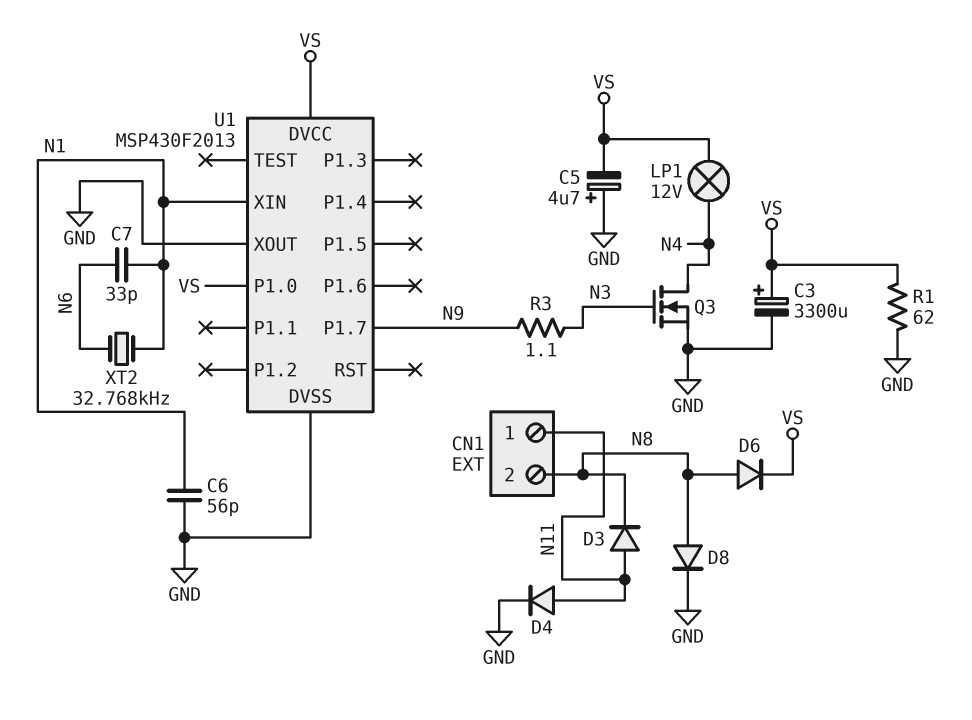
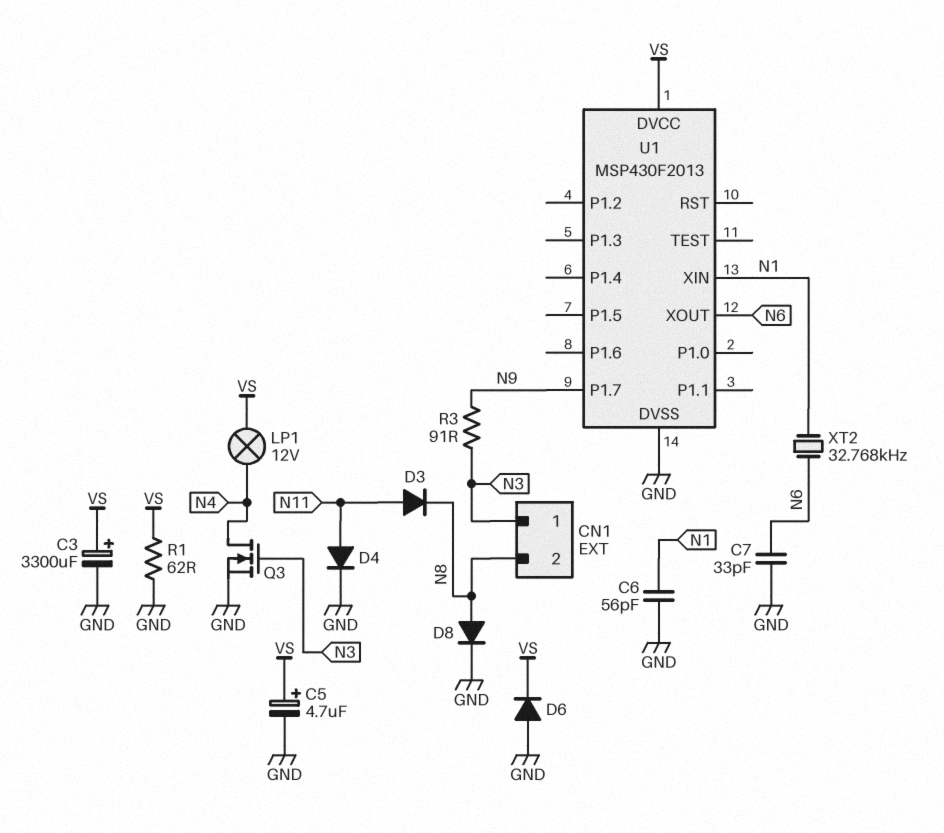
C5: 4.7uF (plus GND, minus VS) -> 4.7uF (plus VS, minus GND)
C7: 33pF (N1, N6) -> 33pF (GND, N6)
CN1 pin 1: N11 -> N3
D6: diode (A N8, K VS) -> diode (A GND, K VS)
R3: 1.1 (N3, N9) -> 91 (N3, N9)
U1 pin P1.0: VS -> none
U1 pin XOUT: GND -> N6

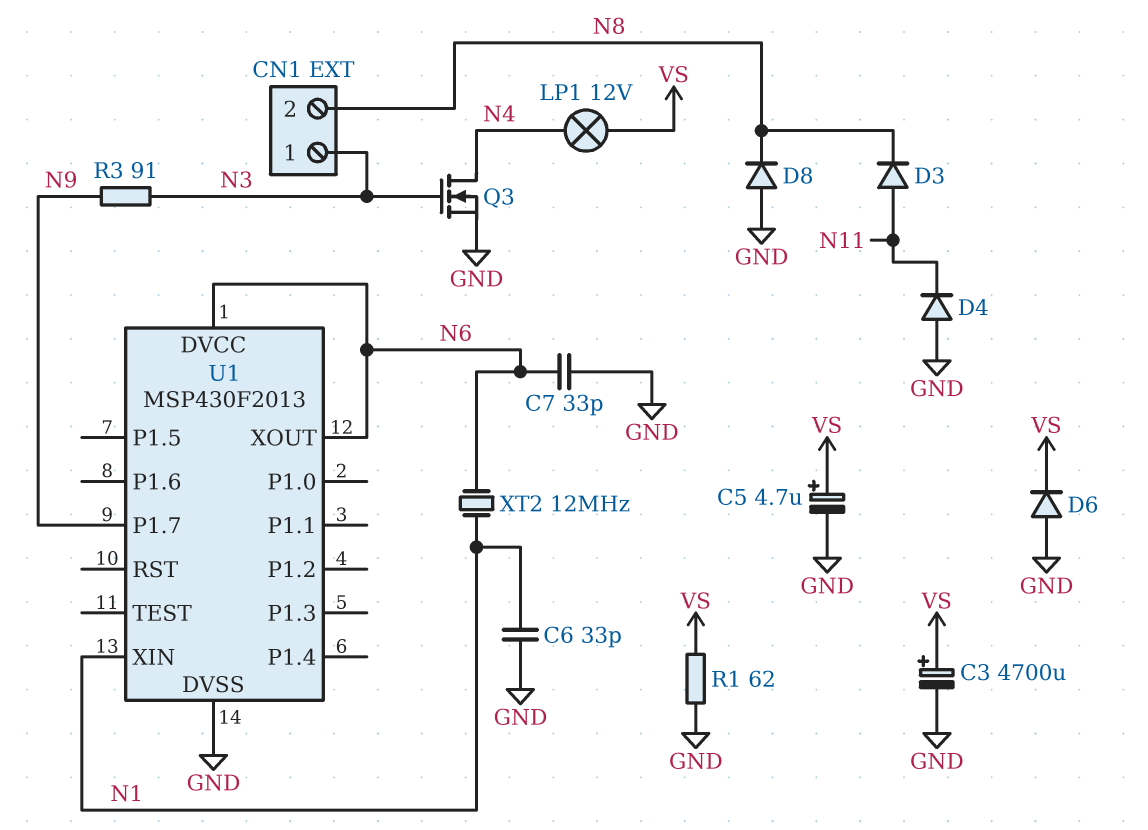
C3: 3300uF (plus VS, minus GND) -> 4700uF (plus VS, minus GND)
C6: 56pF (GND, N1) -> 33pF (GND, N1)
D4: diode (A N11, K GND) -> diode (A GND, K N11)
D8: diode (A N8, K GND) -> diode (A GND, K N8)
U1 pin DVCC: VS -> N6
XT2: 32.768kHz (N1, N6) -> 12MHz (N1, N6)

